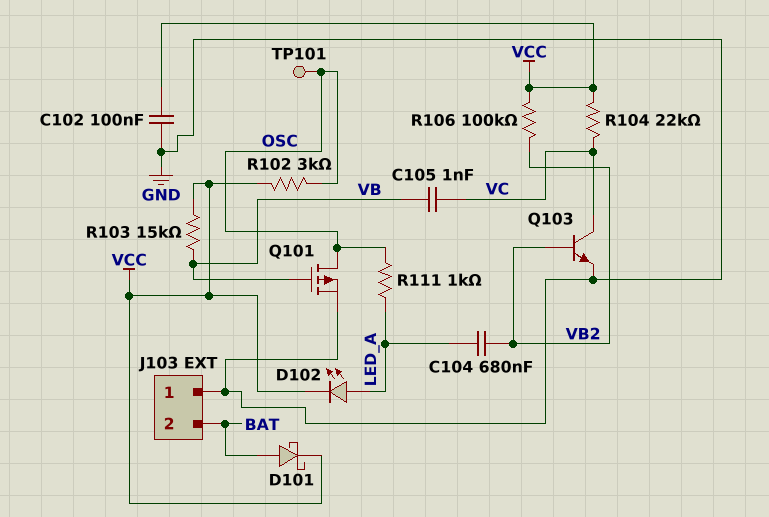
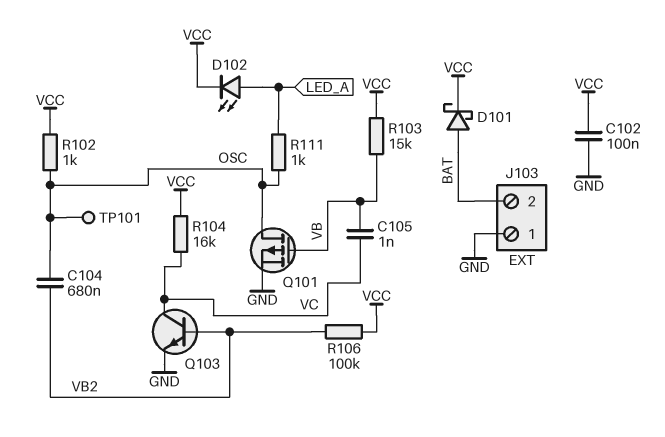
C104: 680nF (LED_A, VB2) -> 680nF (OSC, VB2)
R102: 3k (OSC, VCC) -> 1k (OSC, VCC)
R104: 22k (VC, VCC) -> 16k (VC, VCC)

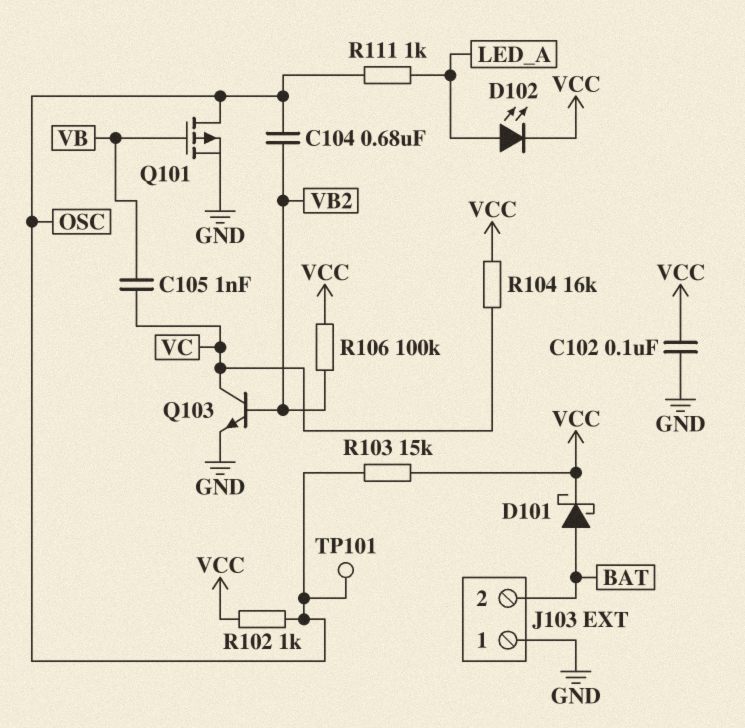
R103: 15k (VB, VCC) -> 15k (OSC, VCC)

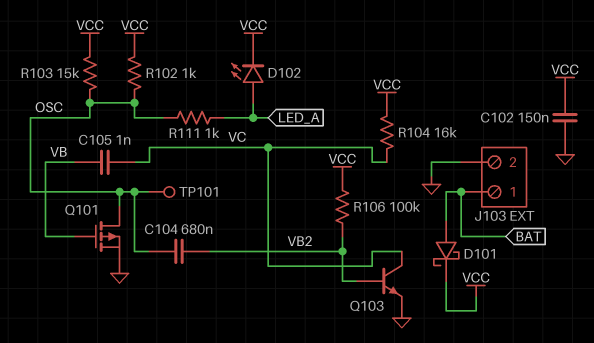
C102: 100nF (GND, VCC) -> 150nF (GND, VCC)
J103 pin 1: GND -> BAT
J103 pin 2: BAT -> GND

